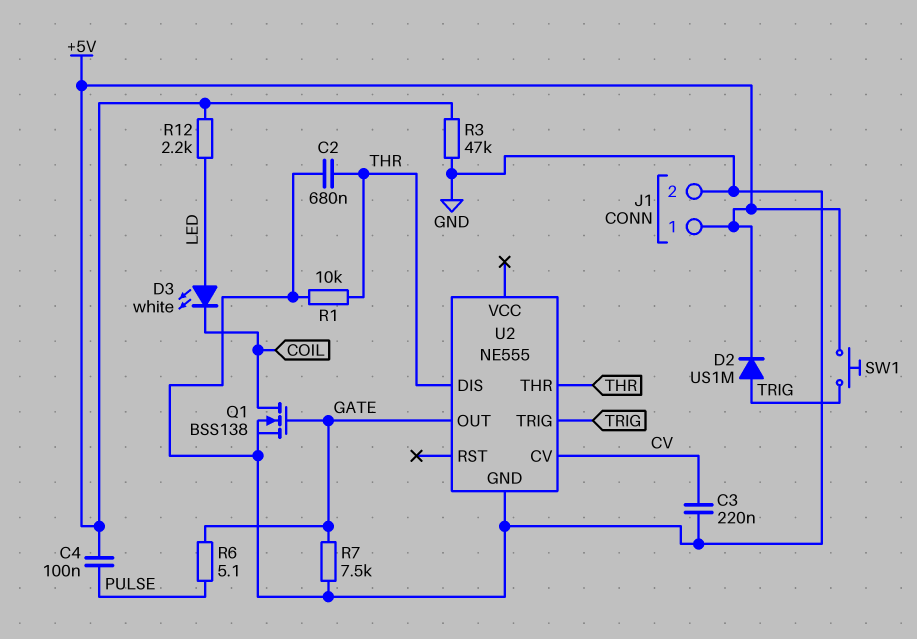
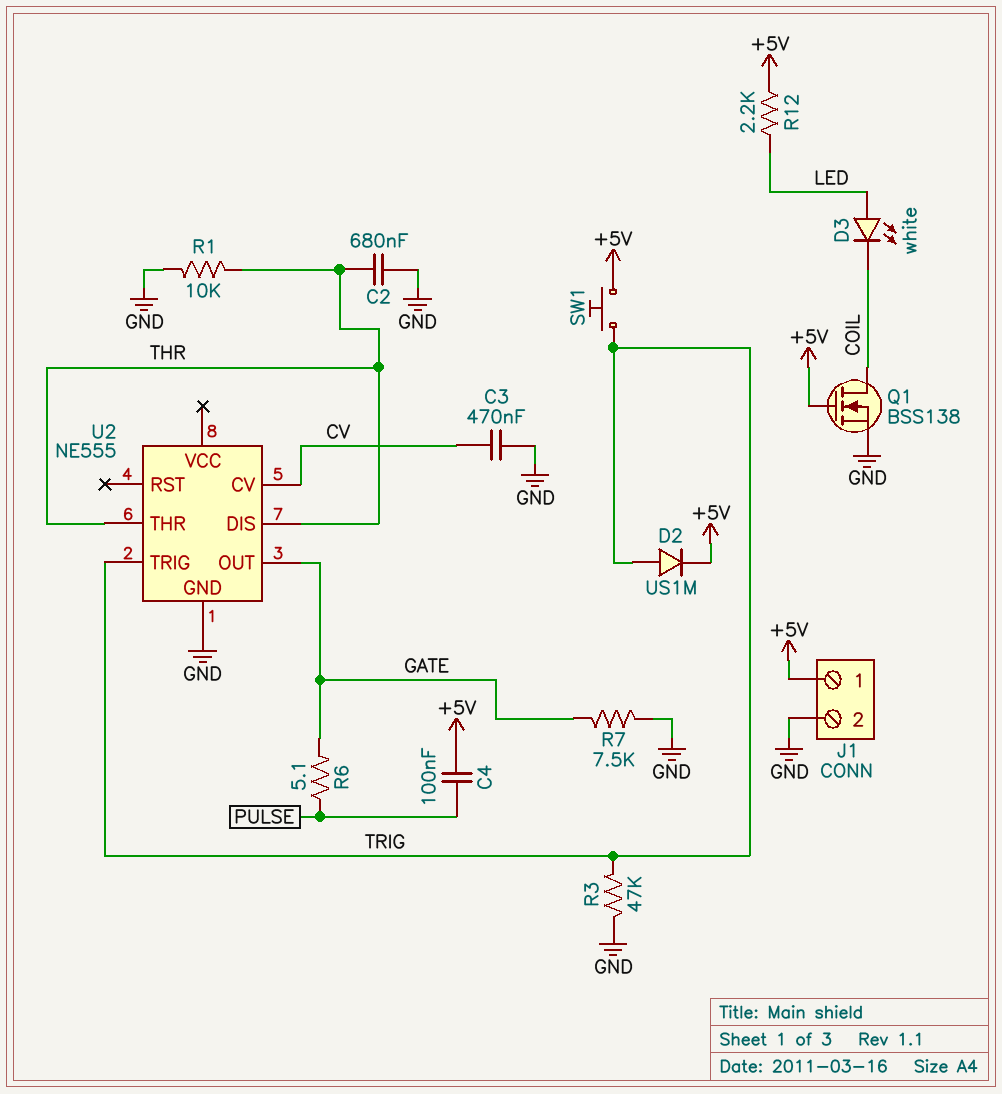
C3: 220nF (CV, GND) -> 470nF (CV, GND)
Q1: NMOS BSS138 (G GATE, D COIL, S GND) -> NMOS BSS138 (G +5V, D COIL, S GND)
R3: 47k (+5V, GND) -> 47k (GND, TRIG)

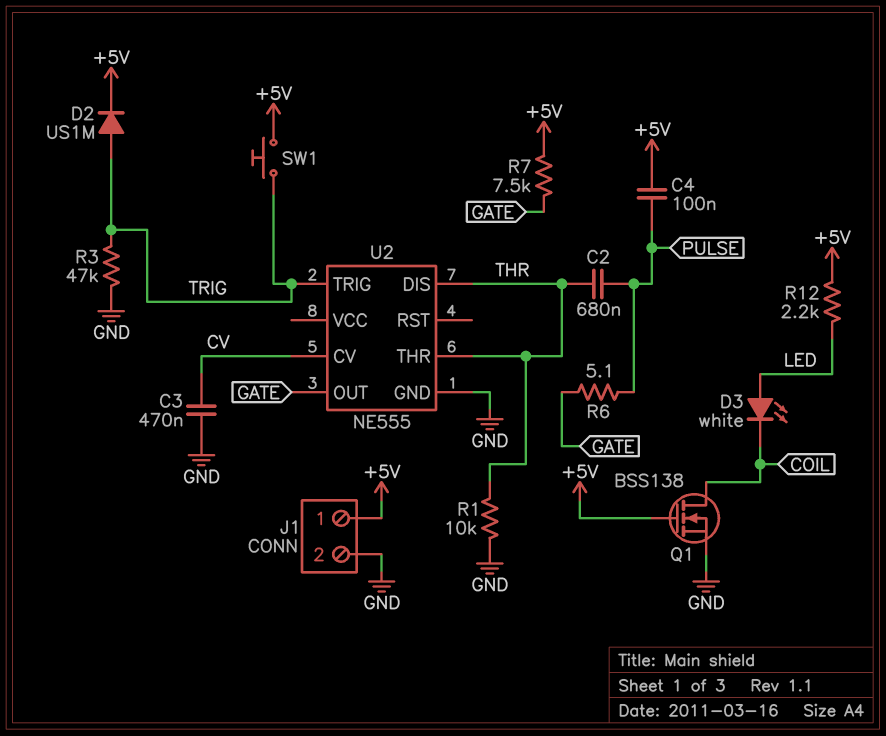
C2: 680nF (GND, THR) -> 680nF (PULSE, THR)
R7: 7.5k (GATE, GND) -> 7.5k (+5V, GATE)

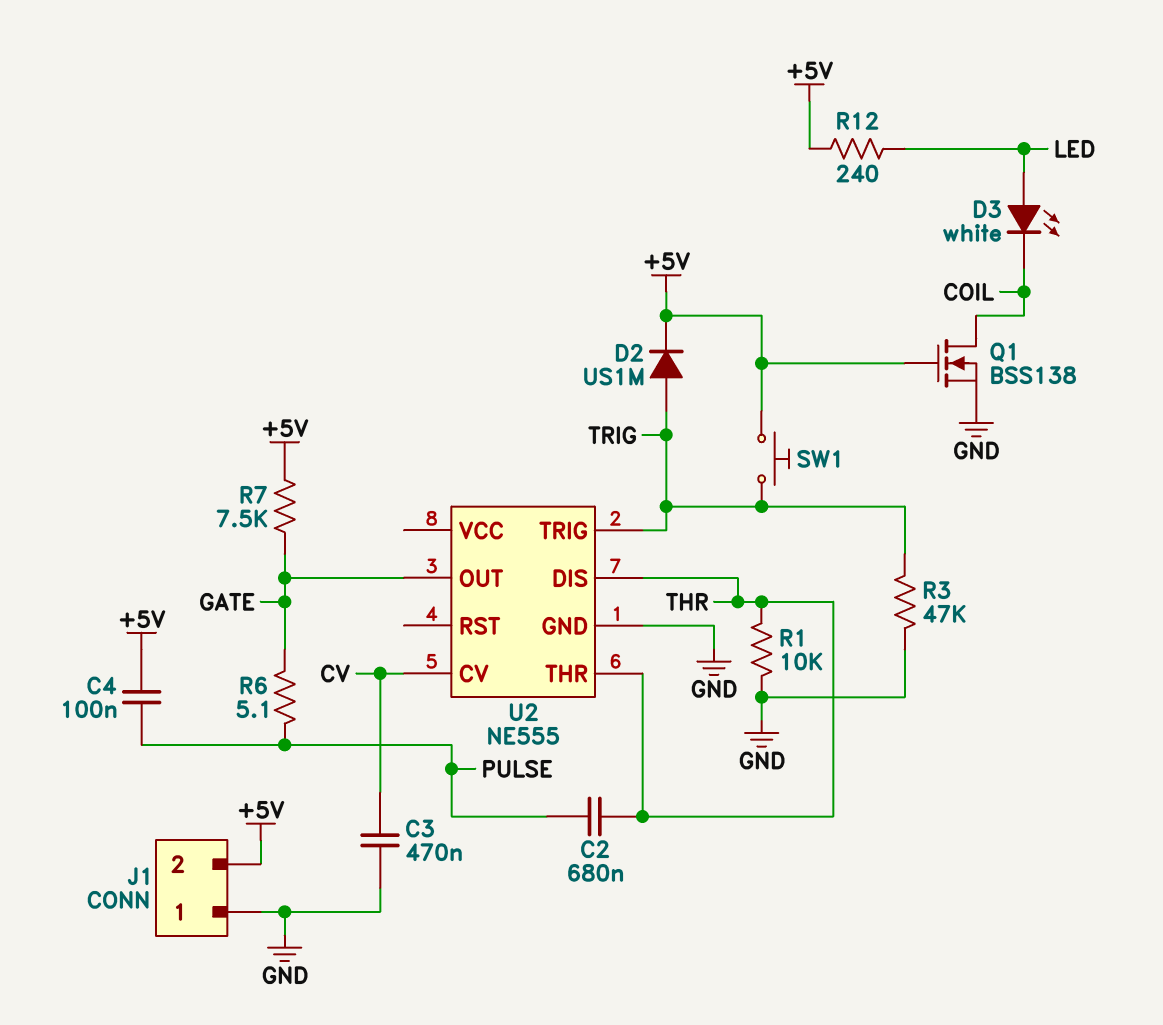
J1 pin 1: +5V -> GND
J1 pin 2: GND -> +5V
R12: 2.2k (+5V, LED) -> 240 (+5V, LED)

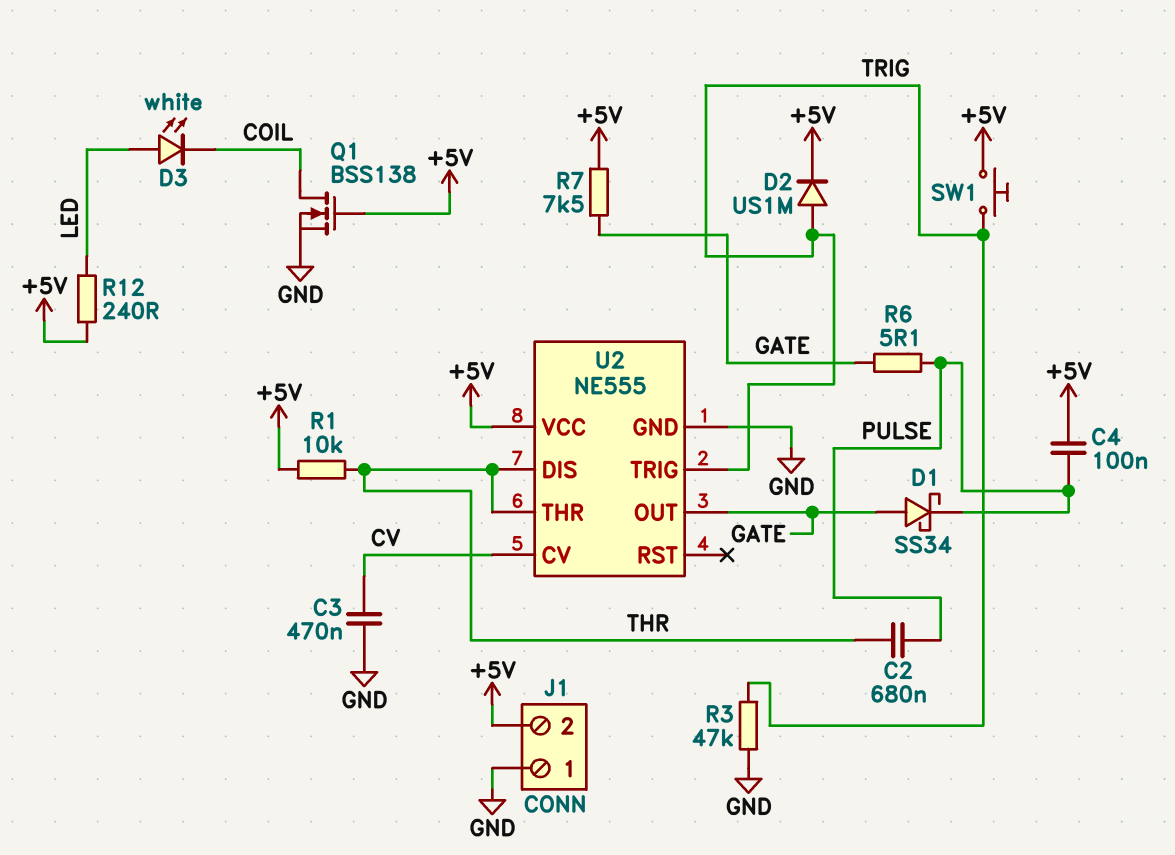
D1: none -> schottky SS34 (A GATE, K PULSE)
R1: 10k (GND, THR) -> 10k (+5V, THR)
U2 pin VCC: none -> +5V

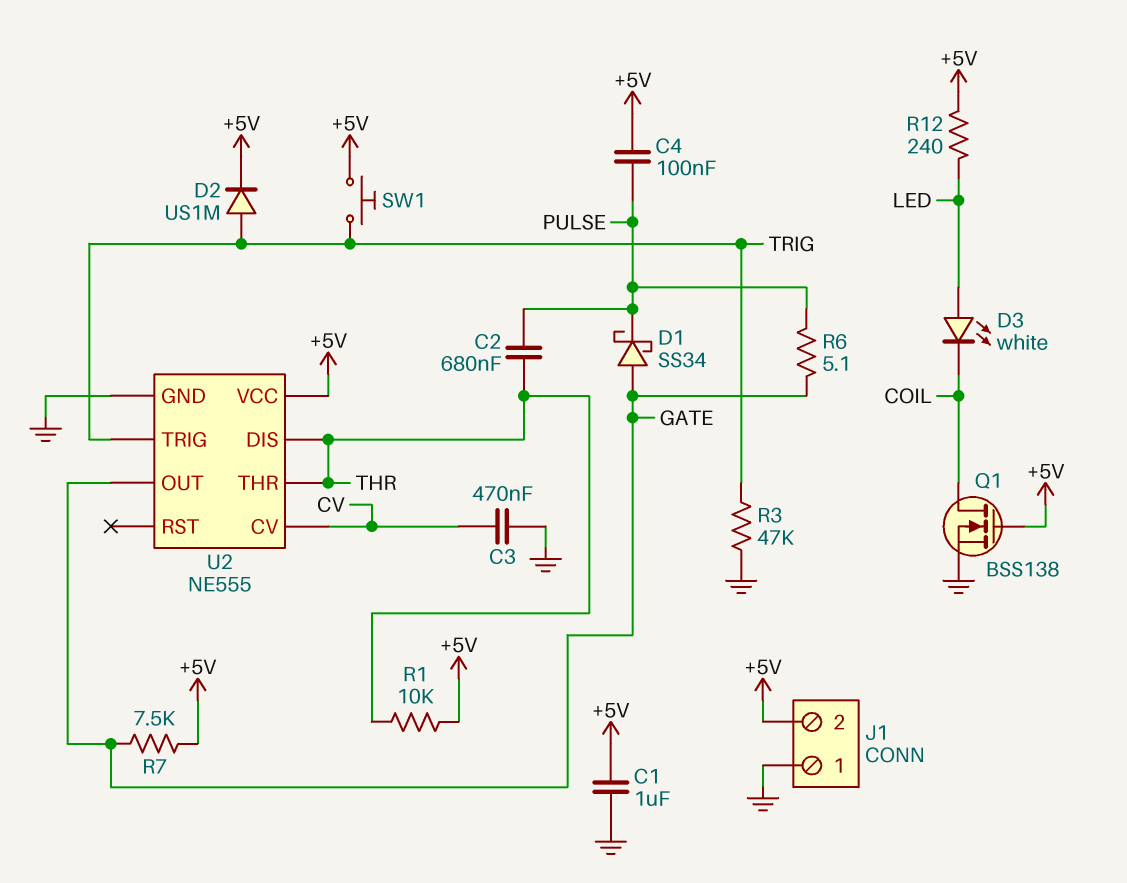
C1: none -> 1uF (+5V, GND)

